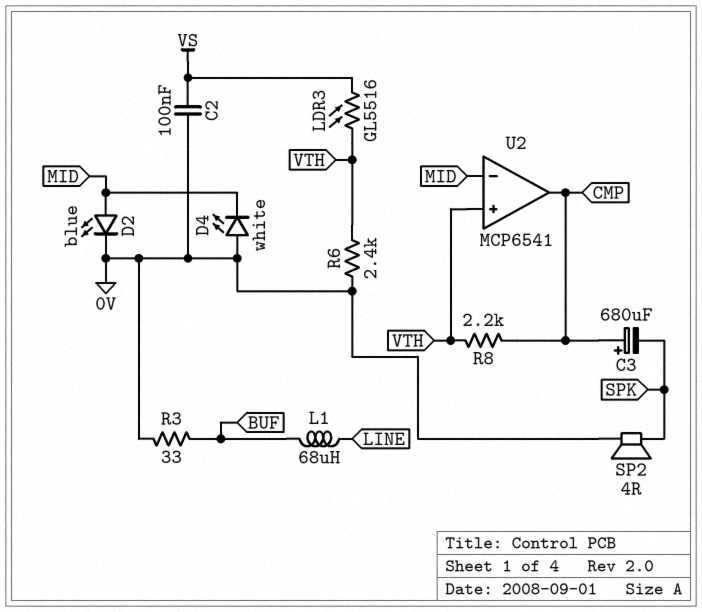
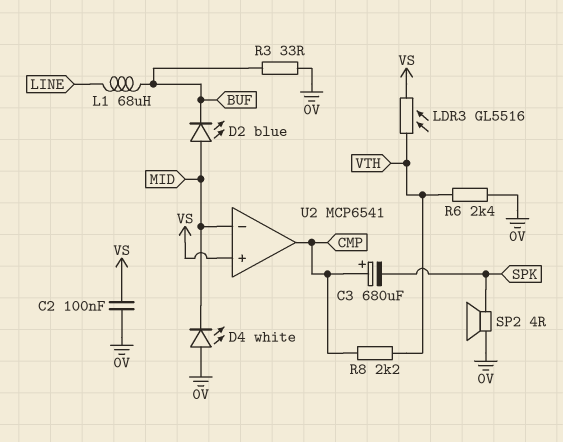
D2: LED blue (A MID, K 0V) -> LED blue (A MID, K BUF)
U2 pin in+: VTH -> VS

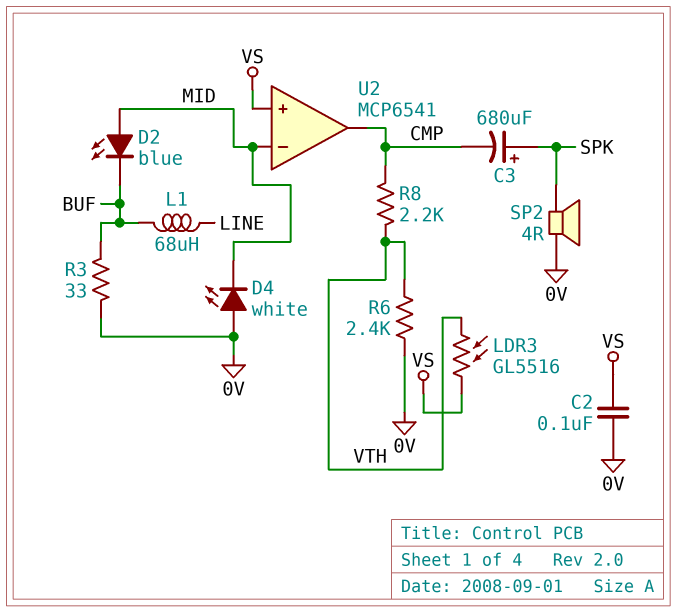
C3: 680uF (plus CMP, minus SPK) -> 680uF (plus SPK, minus CMP)

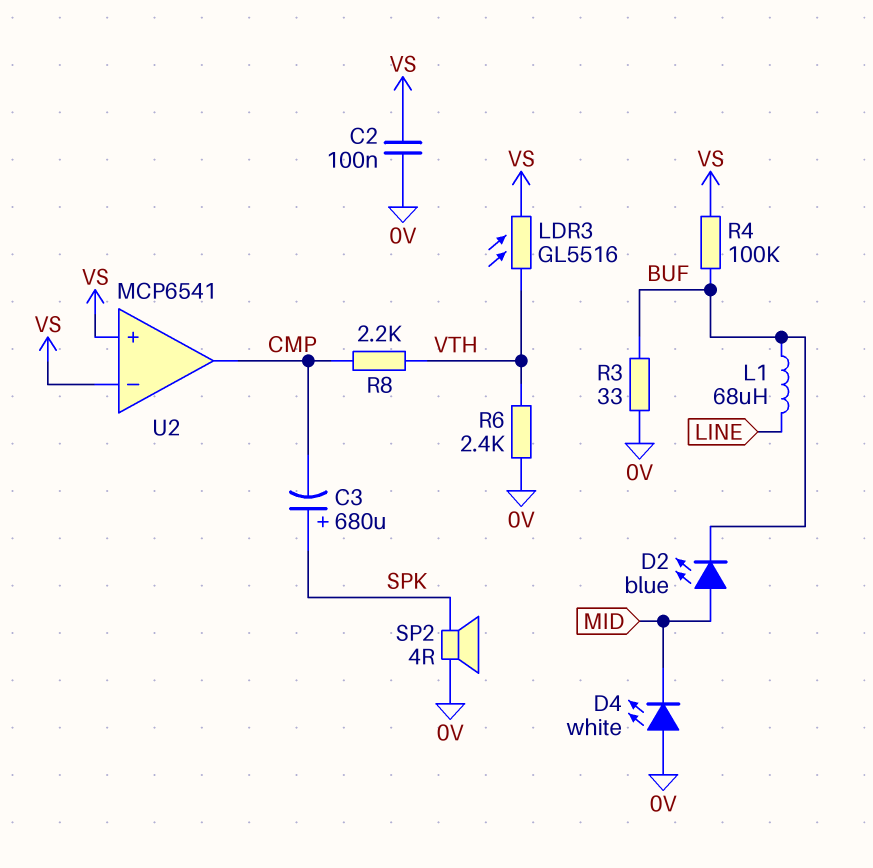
R4: none -> 100k (BUF, VS)
U2 pin in-: MID -> VS

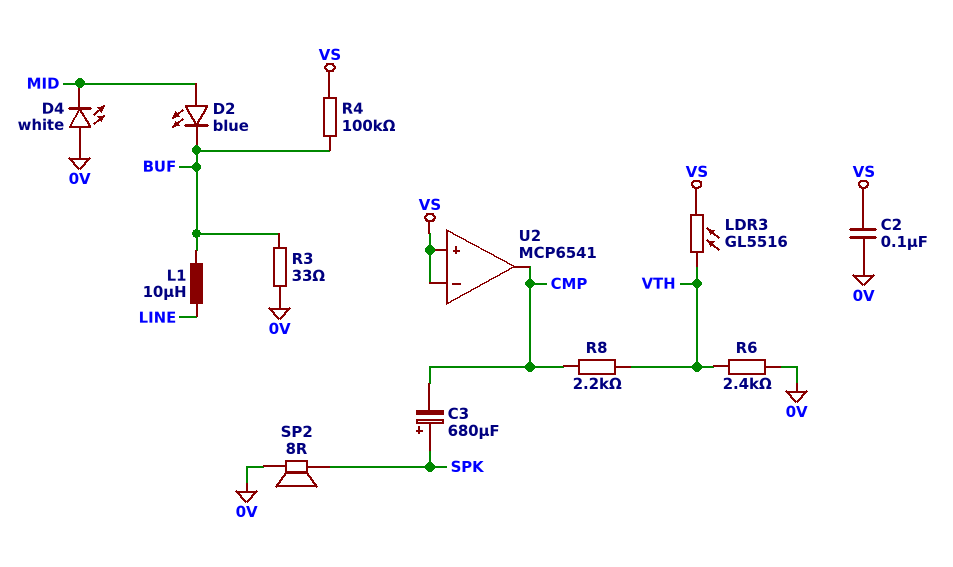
L1: 68uH (BUF, LINE) -> 10uH (BUF, LINE)
SP2: speaker 4R (0V, SPK) -> speaker 8R (0V, SPK)

